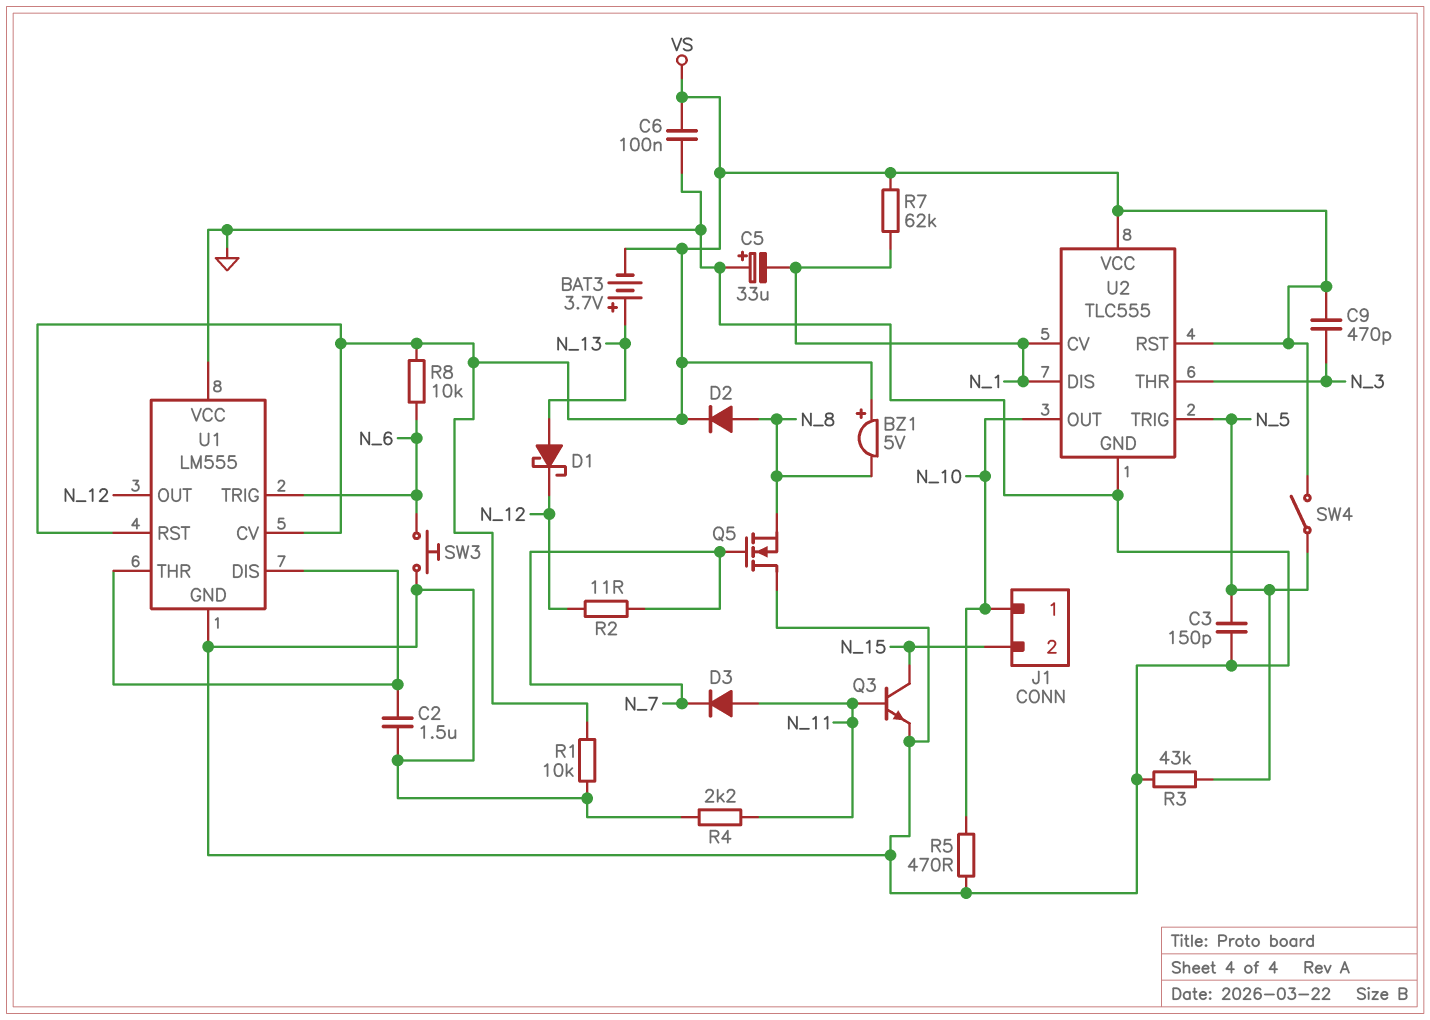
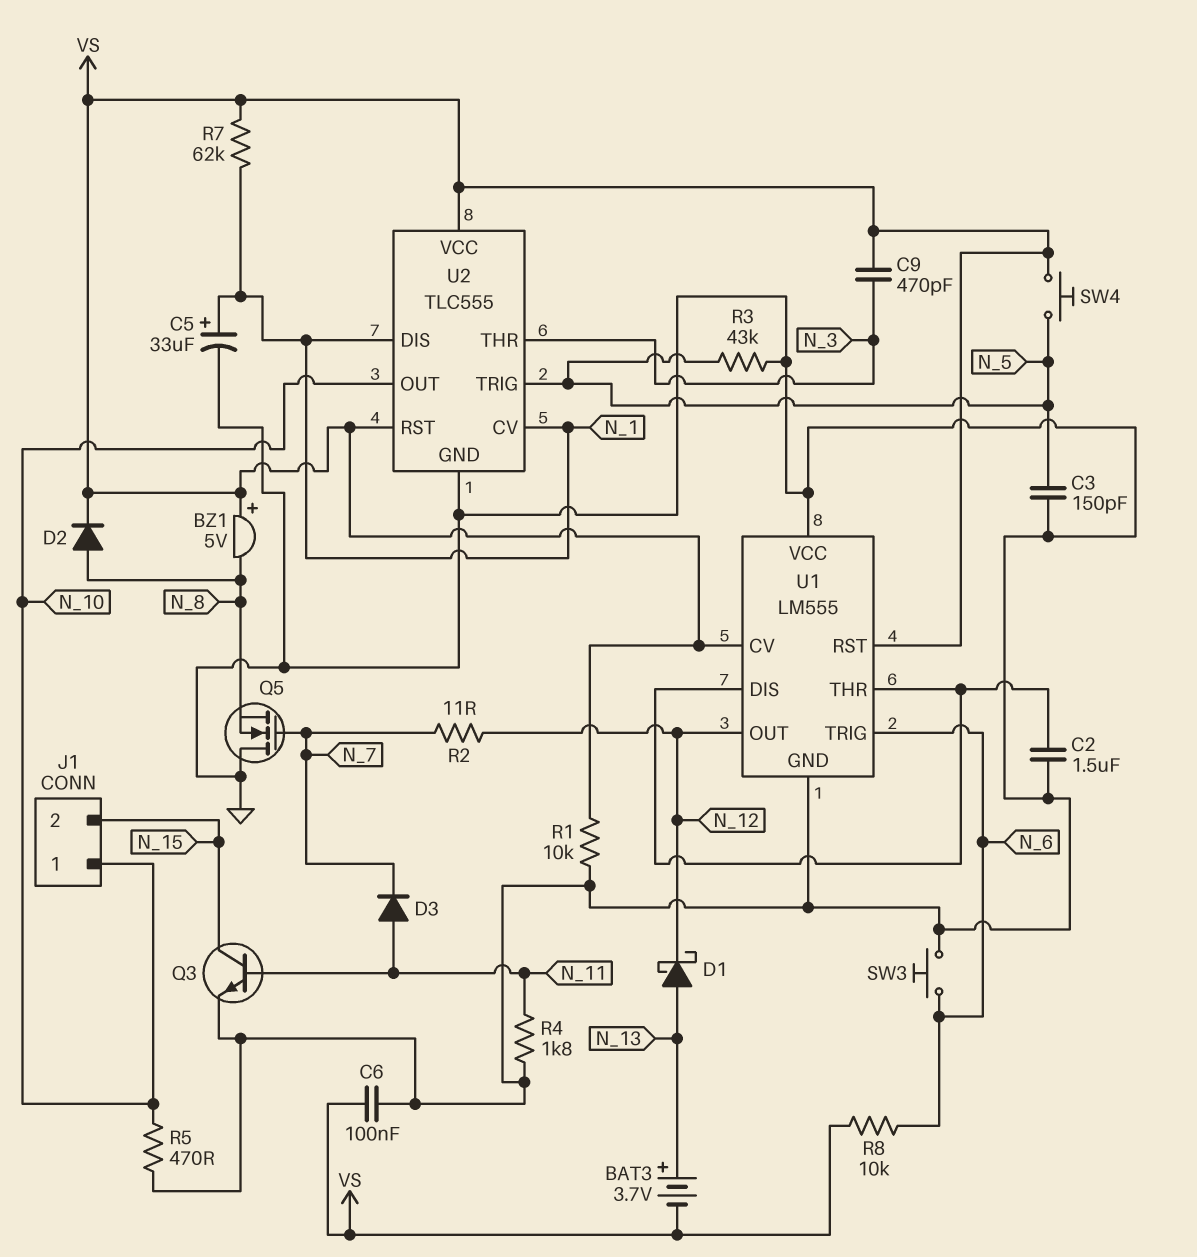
C5: 33uF (plus GND, minus N_1) -> 33uF (plus N_1, minus GND)
R4: 2.2k (GND, N_11) -> 1.8k (GND, N_11)
SW4: switch (N_5, VS) -> button (N_5, VS)

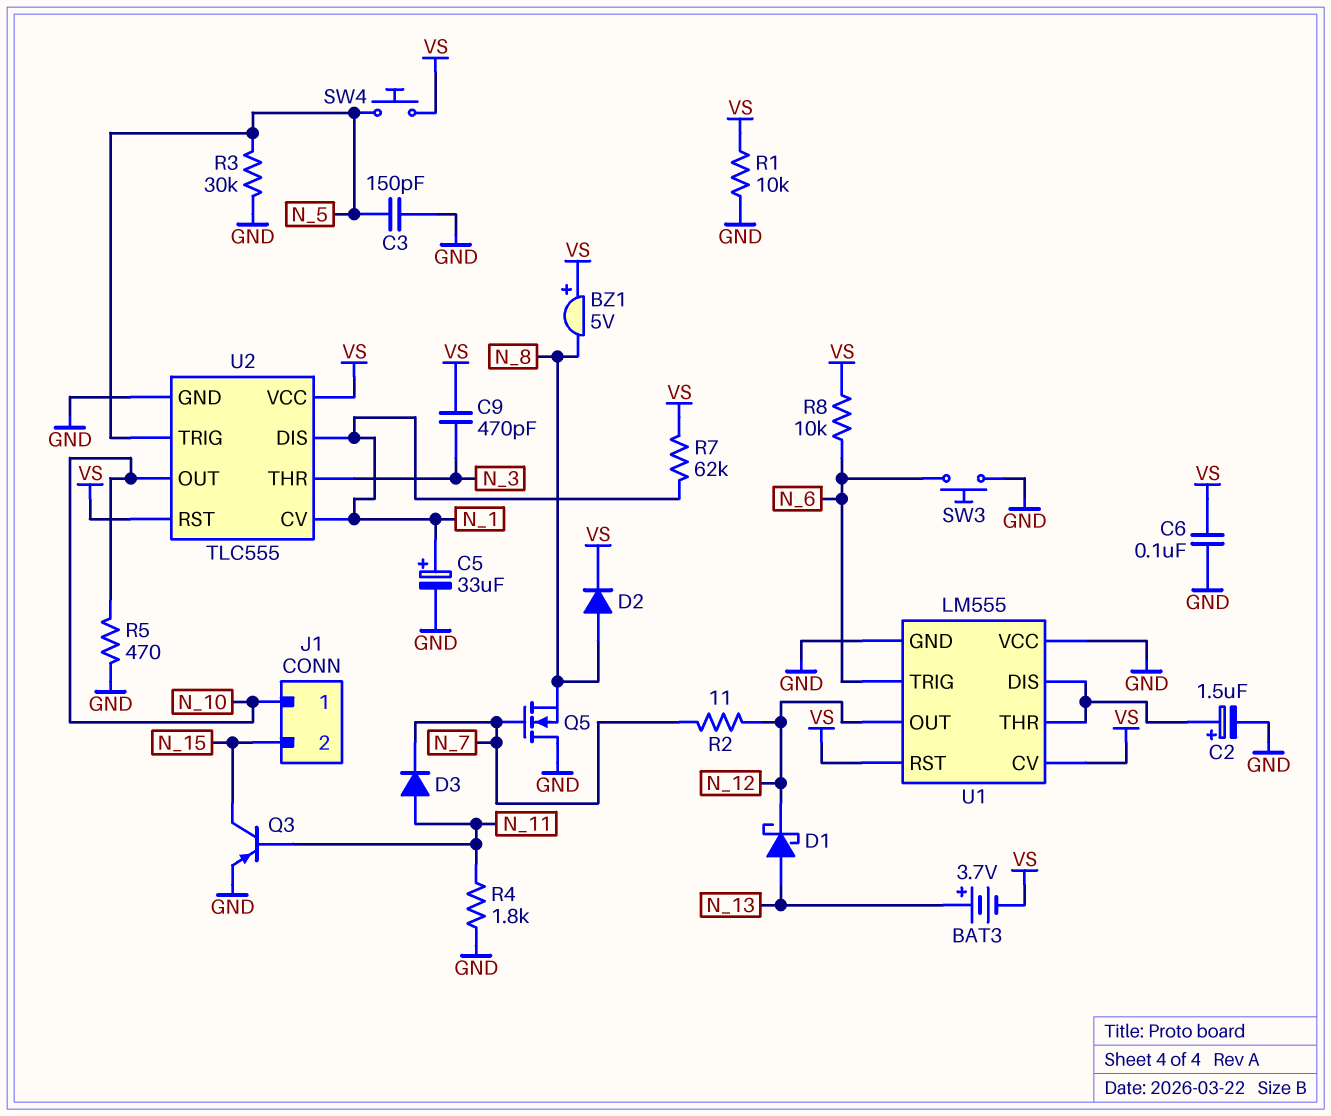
C2: 1.5uF (GND, U1/DIS) -> 1.5uF (plus U1/DIS, minus GND)
Q3: NPN (B N_11, C N_15, E GND) -> PNP (B N_11, C N_15, E GND)
R3: 43k (GND, N_5) -> 30k (GND, N_5)

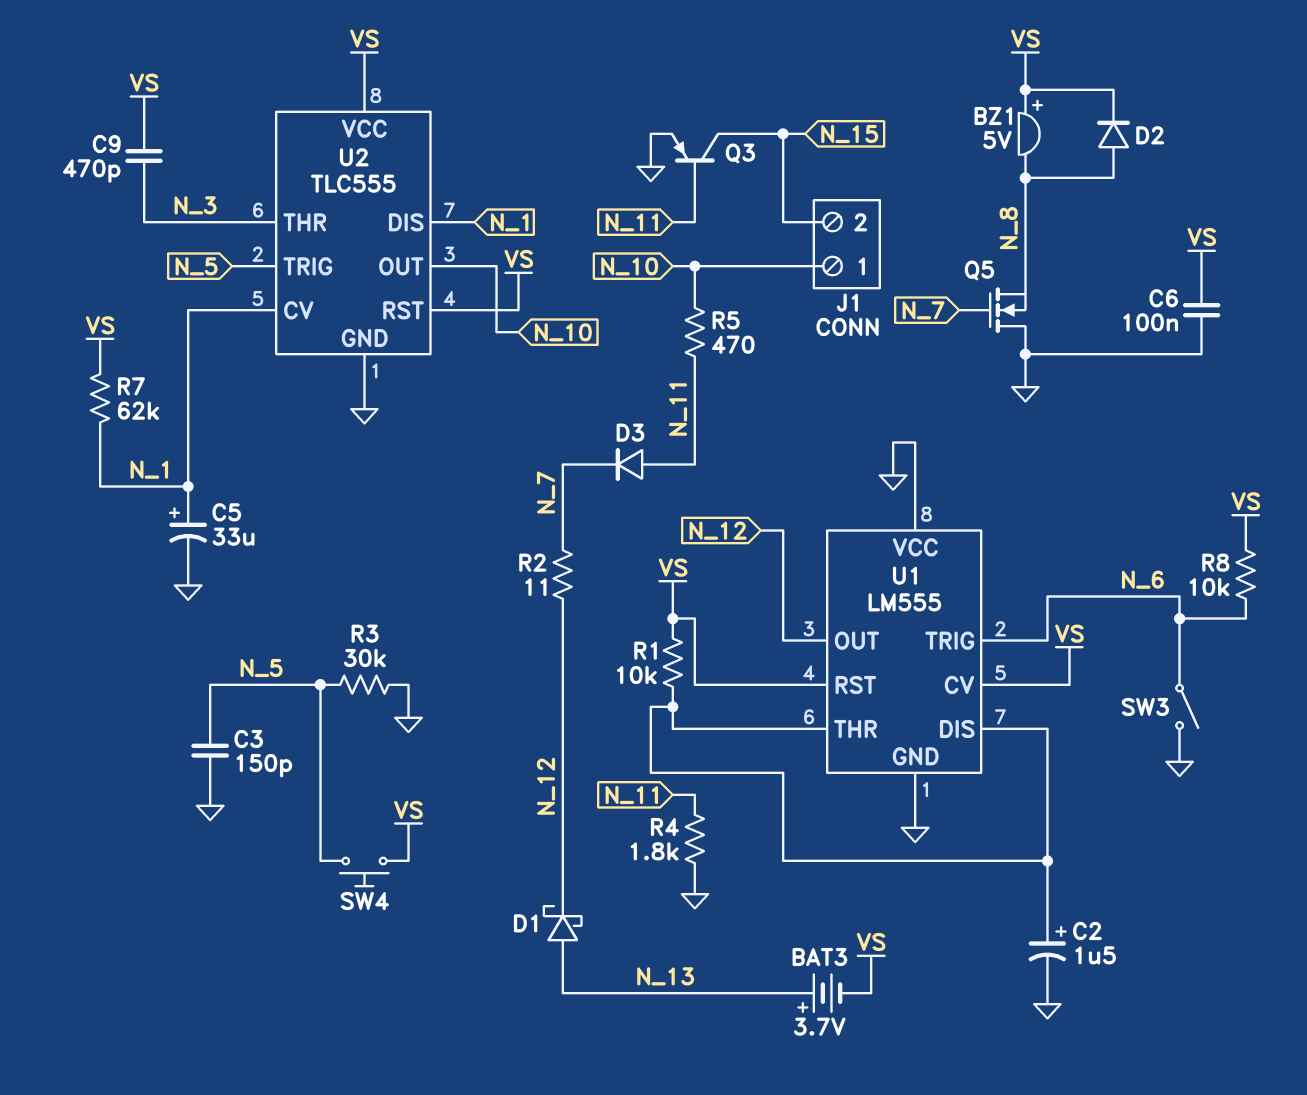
R1: 10k (GND, VS) -> 10k (U1/DIS, VS)
R5: 470 (GND, N_10) -> 470 (N_10, N_11)
SW3: button (GND, N_6) -> switch (GND, N_6)

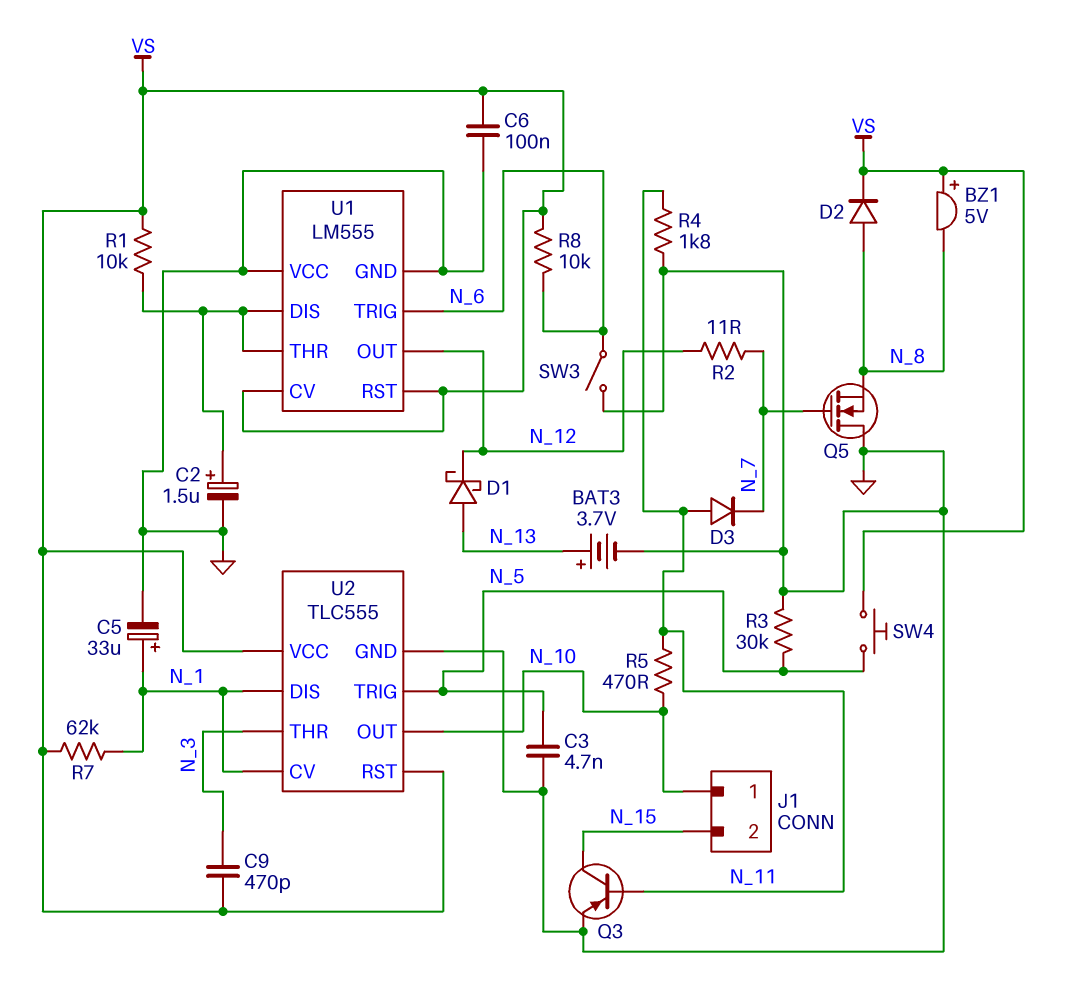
BAT3: 3.7V (plus N_13, minus VS) -> 3.7V (plus N_13, minus GND)
C3: 150pF (GND, N_5) -> 4.7nF (GND, N_5)

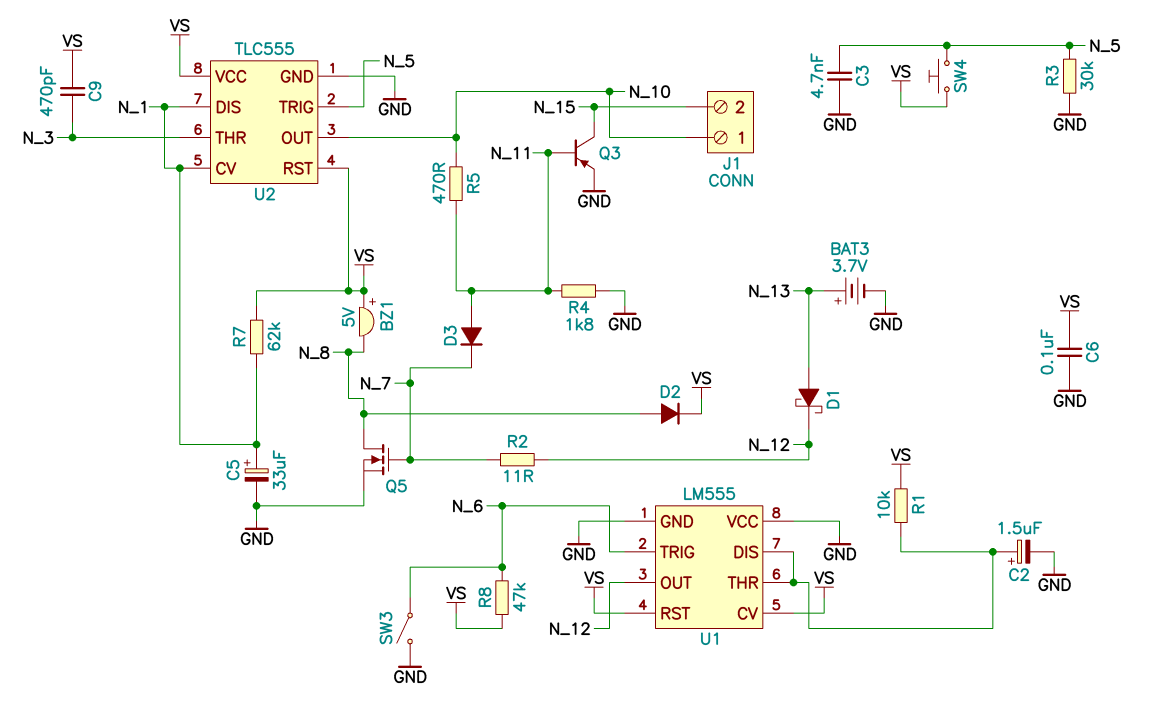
Q5: NMOS (G N_7, D GND, S N_8) -> NMOS (G N_7, D N_8, S GND)
R8: 10k (N_6, VS) -> 47k (N_6, VS)

